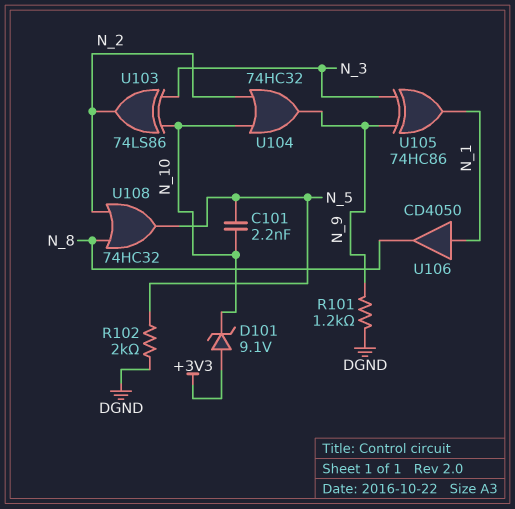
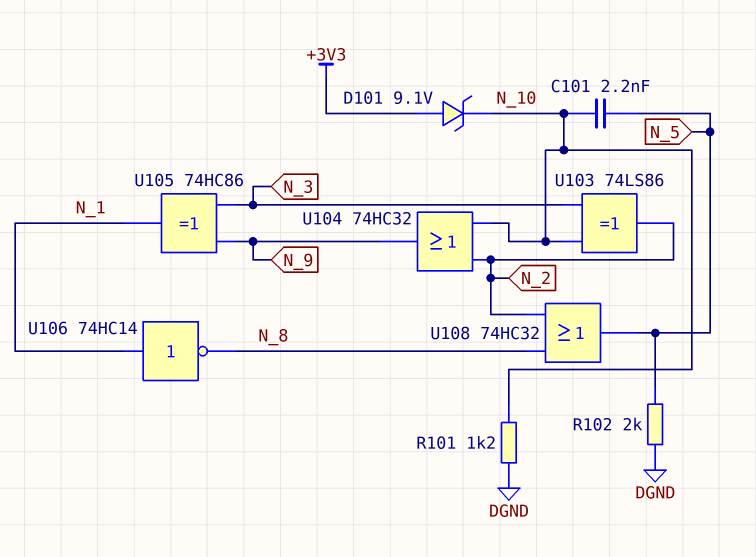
R101: 1.2k (DGND, N_9) -> 1.2k (DGND, N_10)
U106: buffer CD4050 (in N_1, out N_8) -> NOT 74HC14 (in N_1, out N_8)

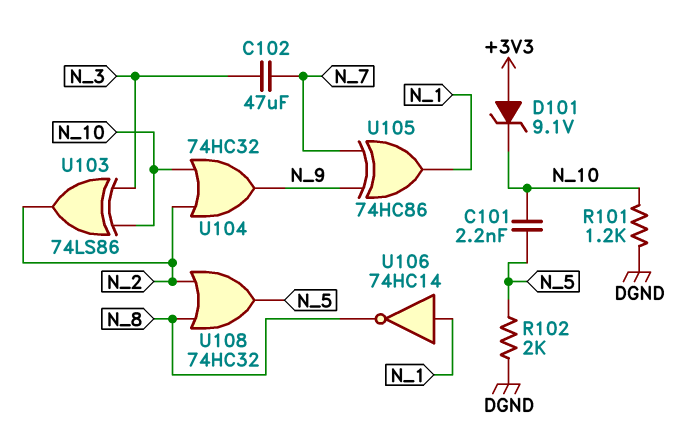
C102: none -> 47uF (N_3, N_7)
U105: XOR 74HC86 (in N_3, in N_9, out N_1) -> XOR 74HC86 (in N_7, in N_9, out N_1)

